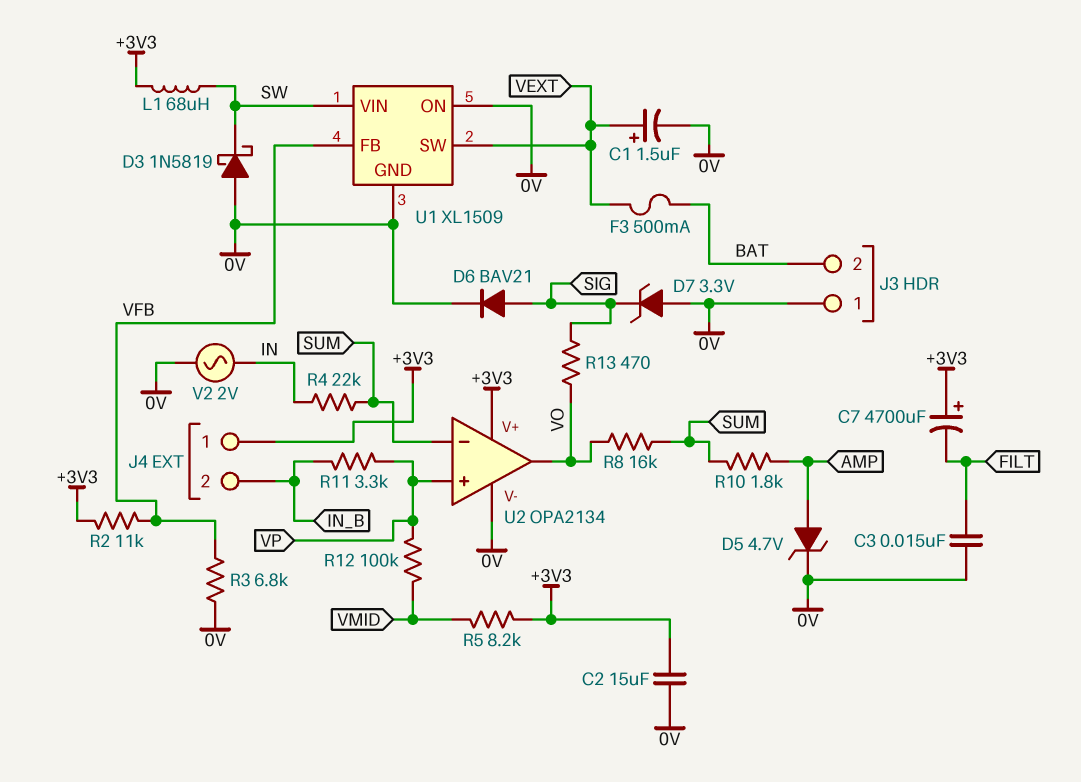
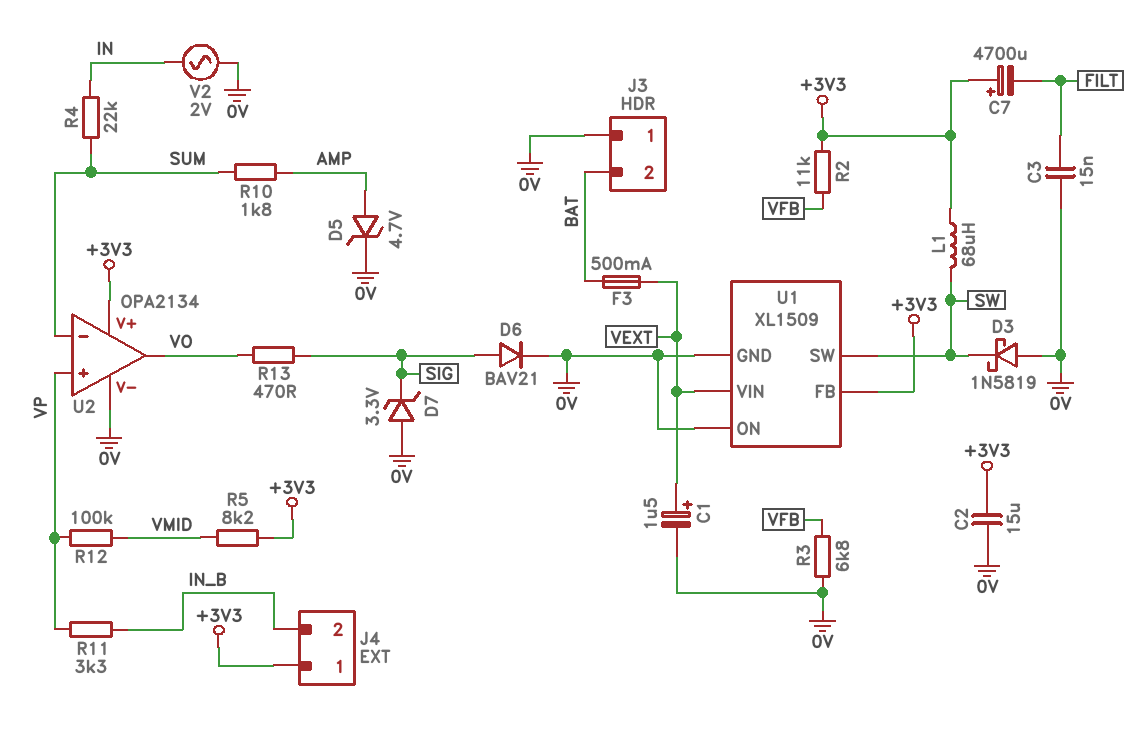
R8: 16k (SUM, VO) -> none
U1 pin FB: VFB -> +3V3
U1 pin SW: VEXT -> SW
U1 pin VIN: SW -> VEXT

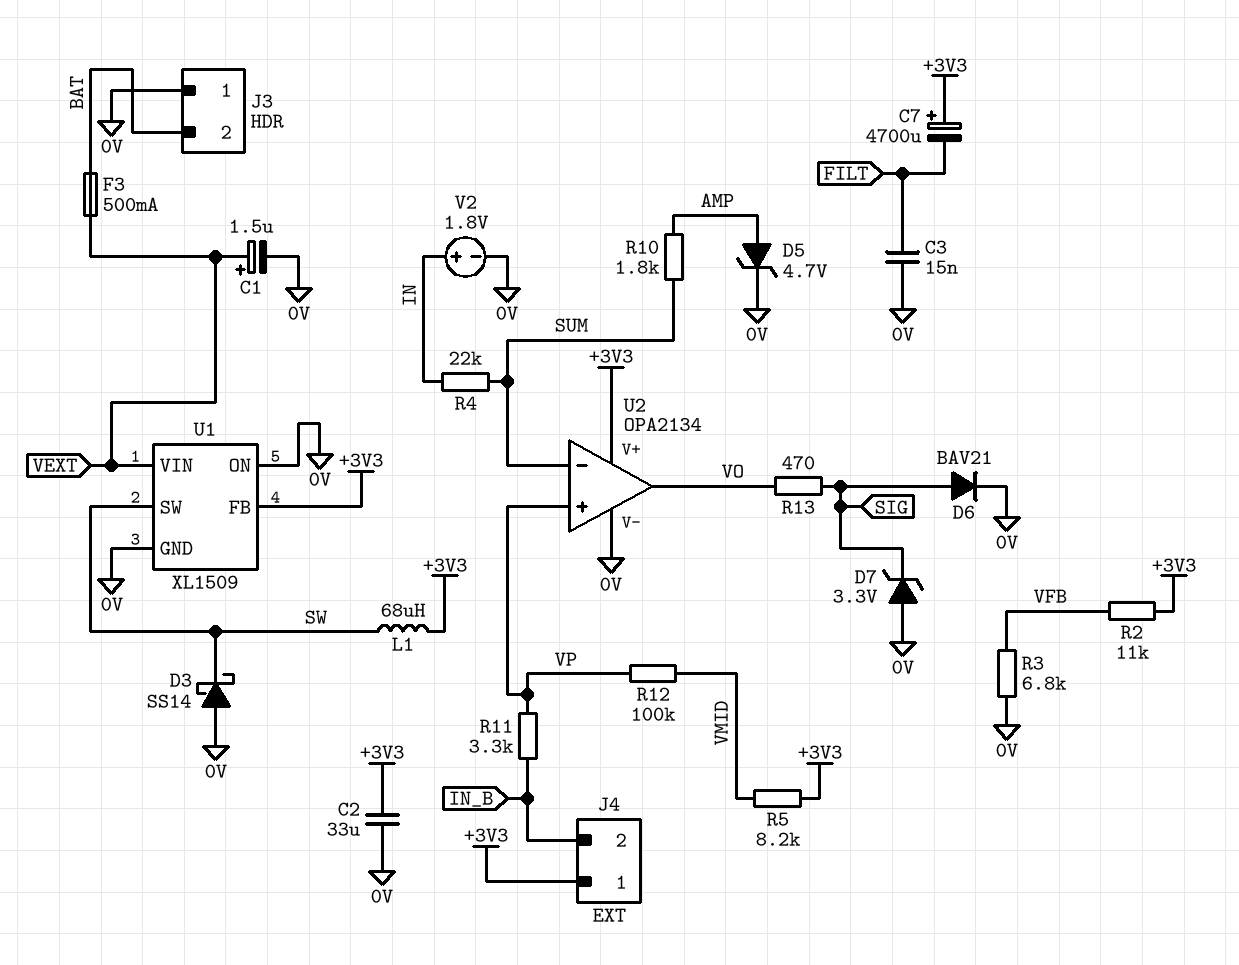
C2: 15uF (+3V3, 0V) -> 33uF (+3V3, 0V)
D3: schottky 1N5819 (A 0V, K SW) -> schottky SS14 (A 0V, K SW)
V2: AC 2V (0V, IN) -> 1.8V (plus IN, minus 0V)

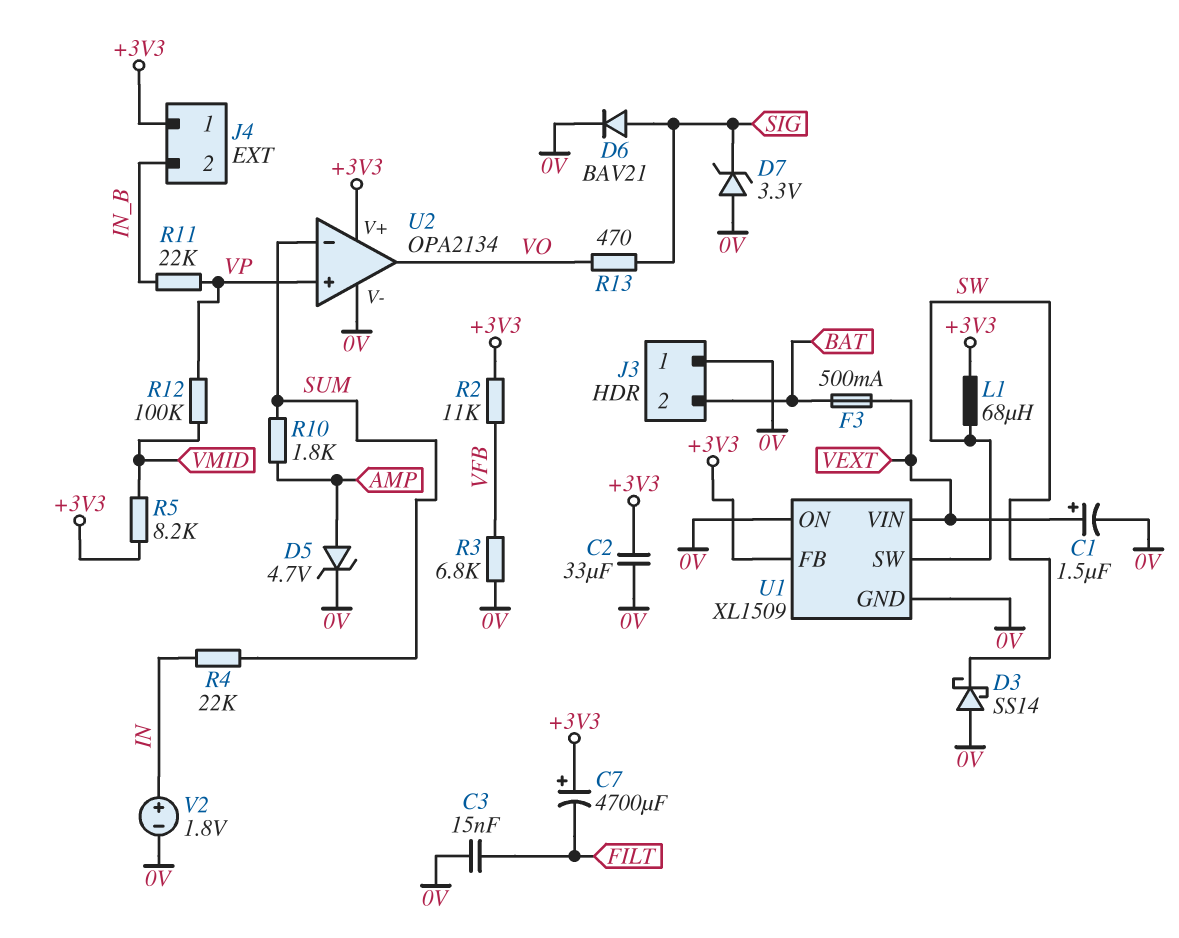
R11: 3.3k (IN_B, VP) -> 22k (IN_B, VP)

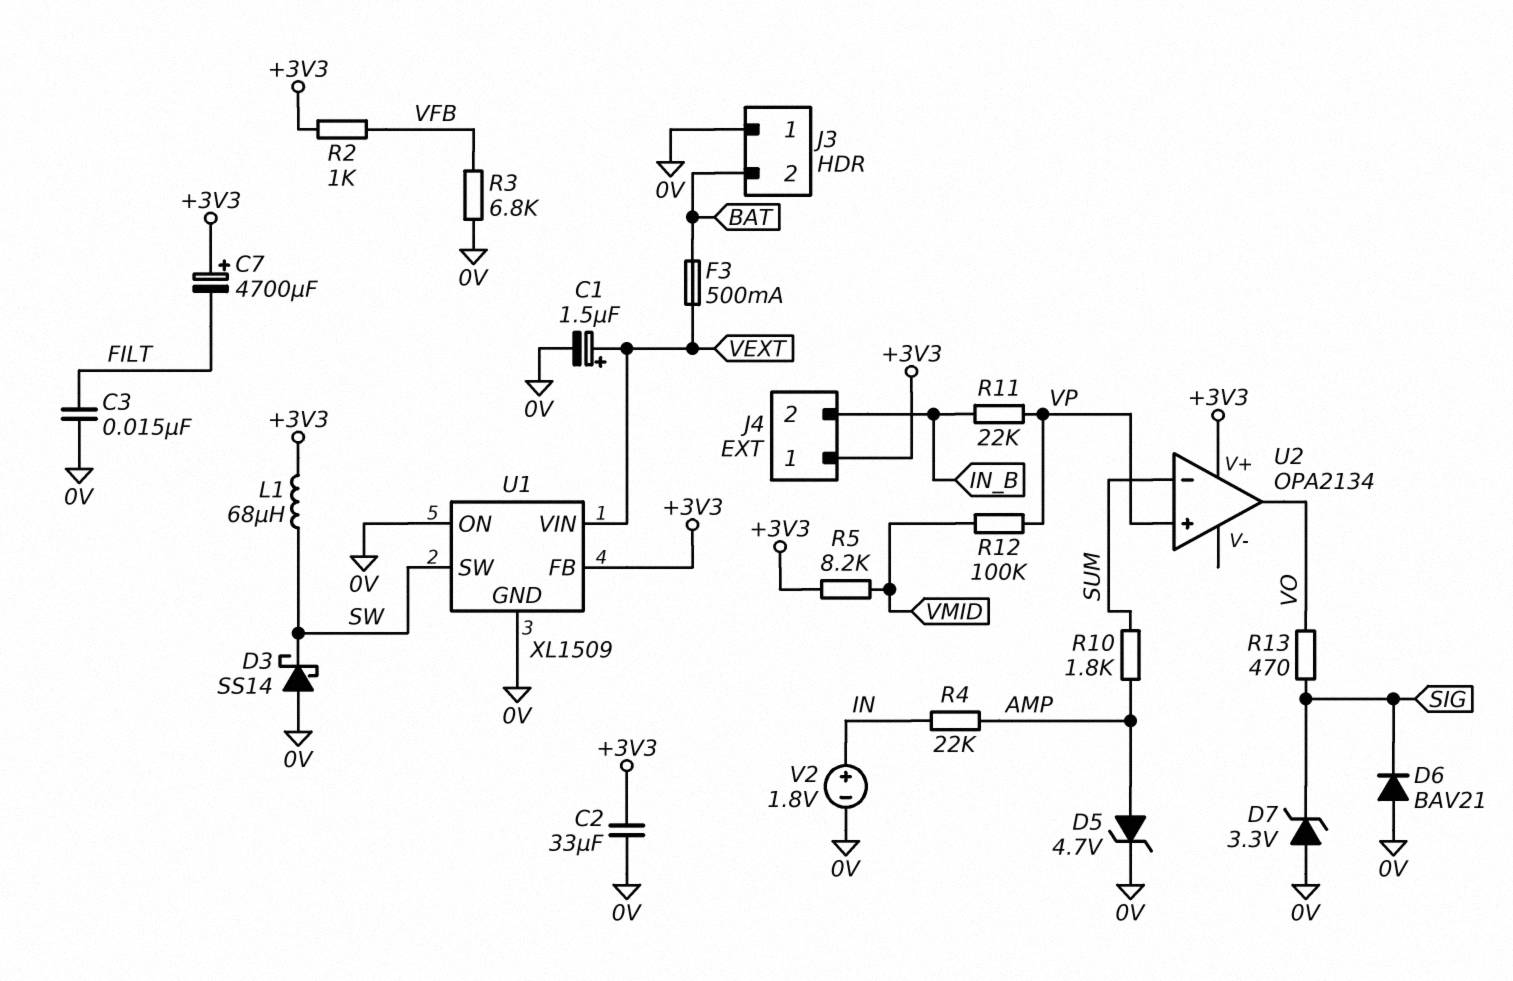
D6: diode BAV21 (A SIG, K 0V) -> diode BAV21 (A 0V, K SIG)
R2: 11k (+3V3, VFB) -> 1k (+3V3, VFB)
R4: 22k (IN, SUM) -> 22k (AMP, IN)
U2 pin V-: 0V -> none

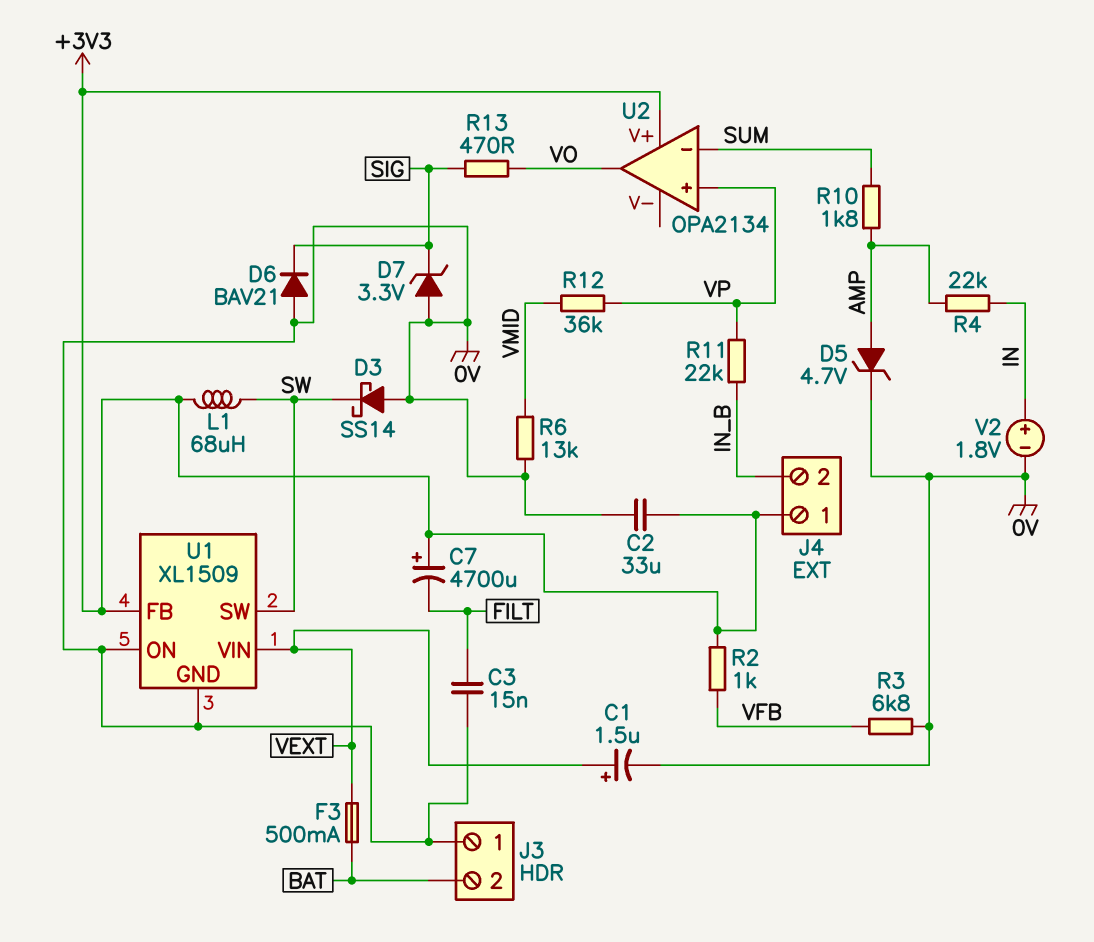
R5: 8.2k (+3V3, VMID) -> none
R6: none -> 13k (0V, VMID)
R12: 100k (VMID, VP) -> 36k (VMID, VP)

